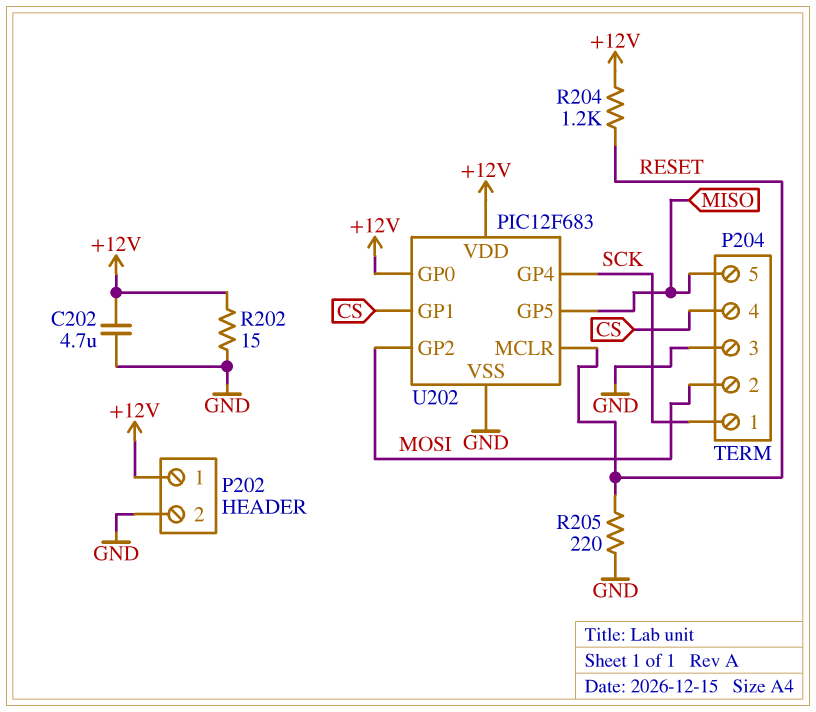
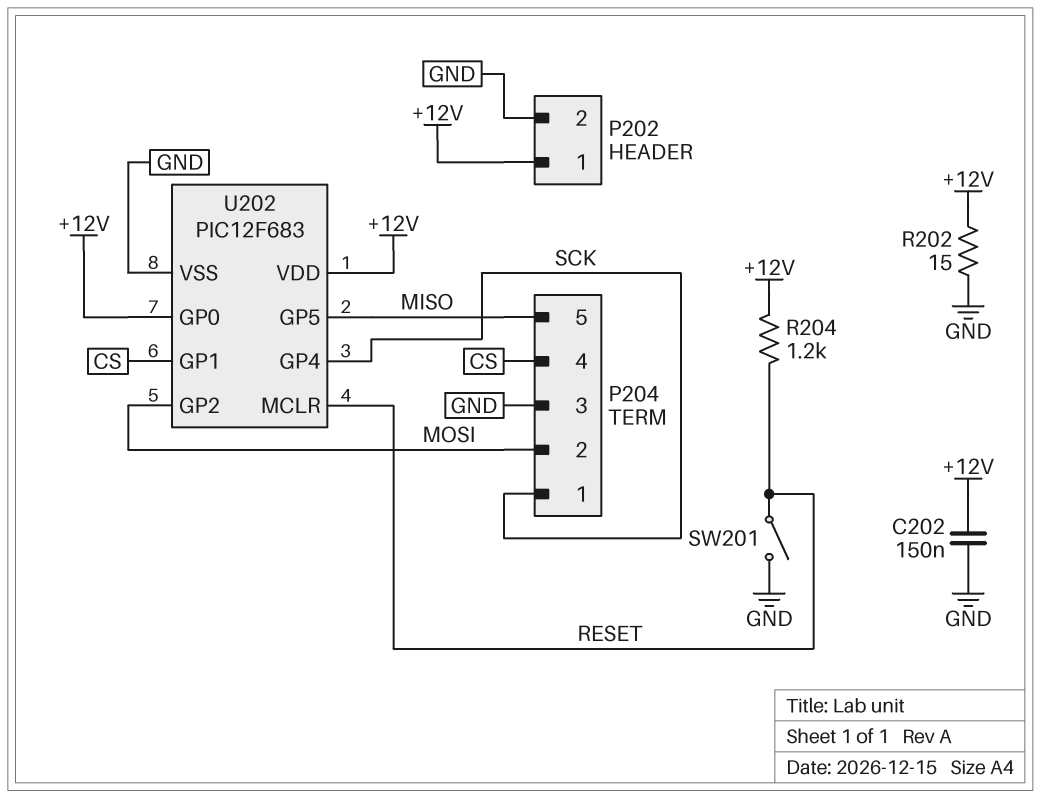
C202: 4.7uF (+12V, GND) -> 150nF (+12V, GND)
R205: 220 (GND, RESET) -> none
SW201: none -> switch (GND, RESET)

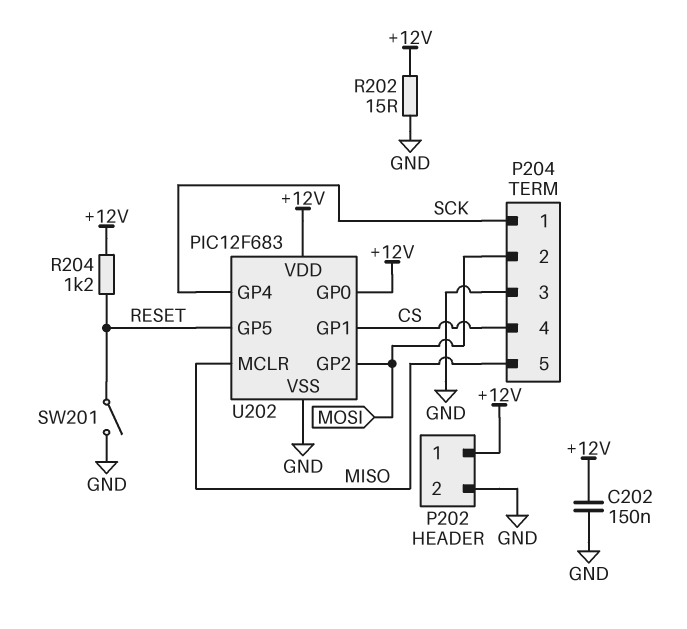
U202 pin GP5: MISO -> RESET
U202 pin MCLR: RESET -> MISO

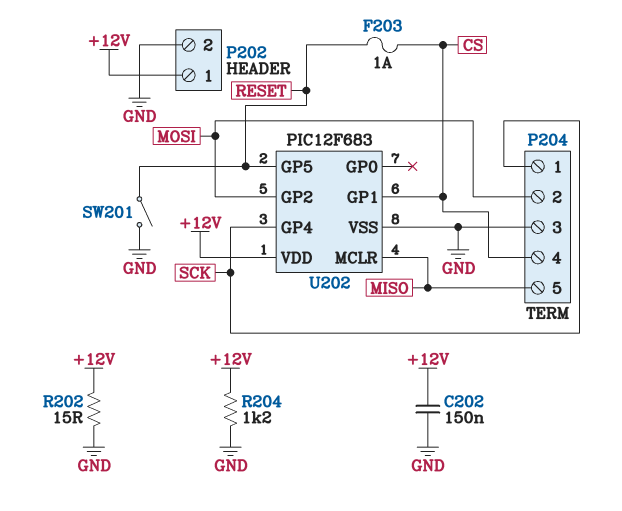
F203: none -> 1A (CS, RESET)
R204: 1.2k (+12V, RESET) -> 1.2k (+12V, GND)
U202 pin GP0: +12V -> none

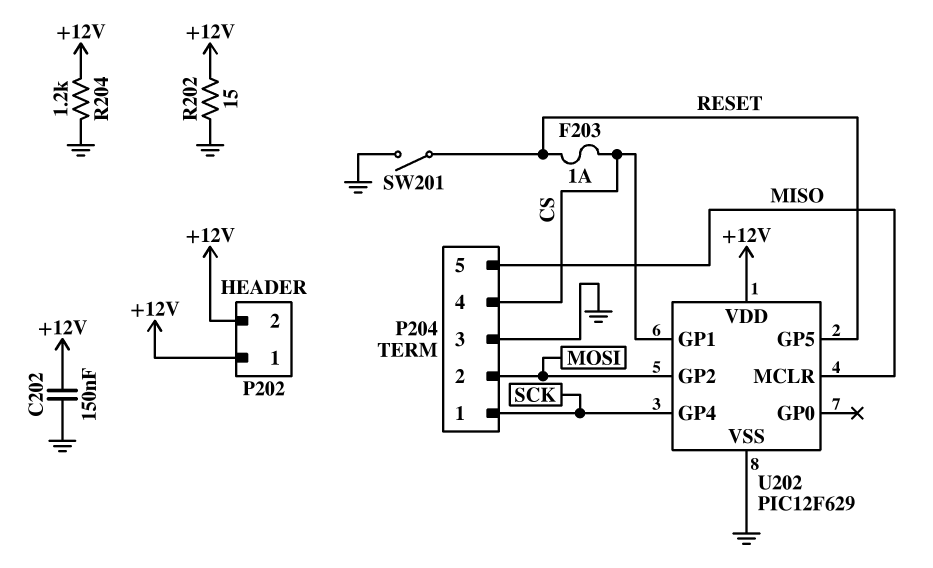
P202 pin 2: GND -> +12V
U202: PIC12F683 -> PIC12F629

